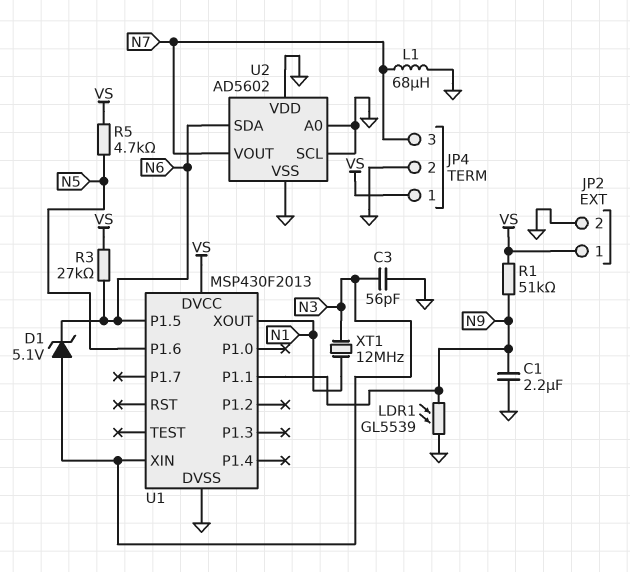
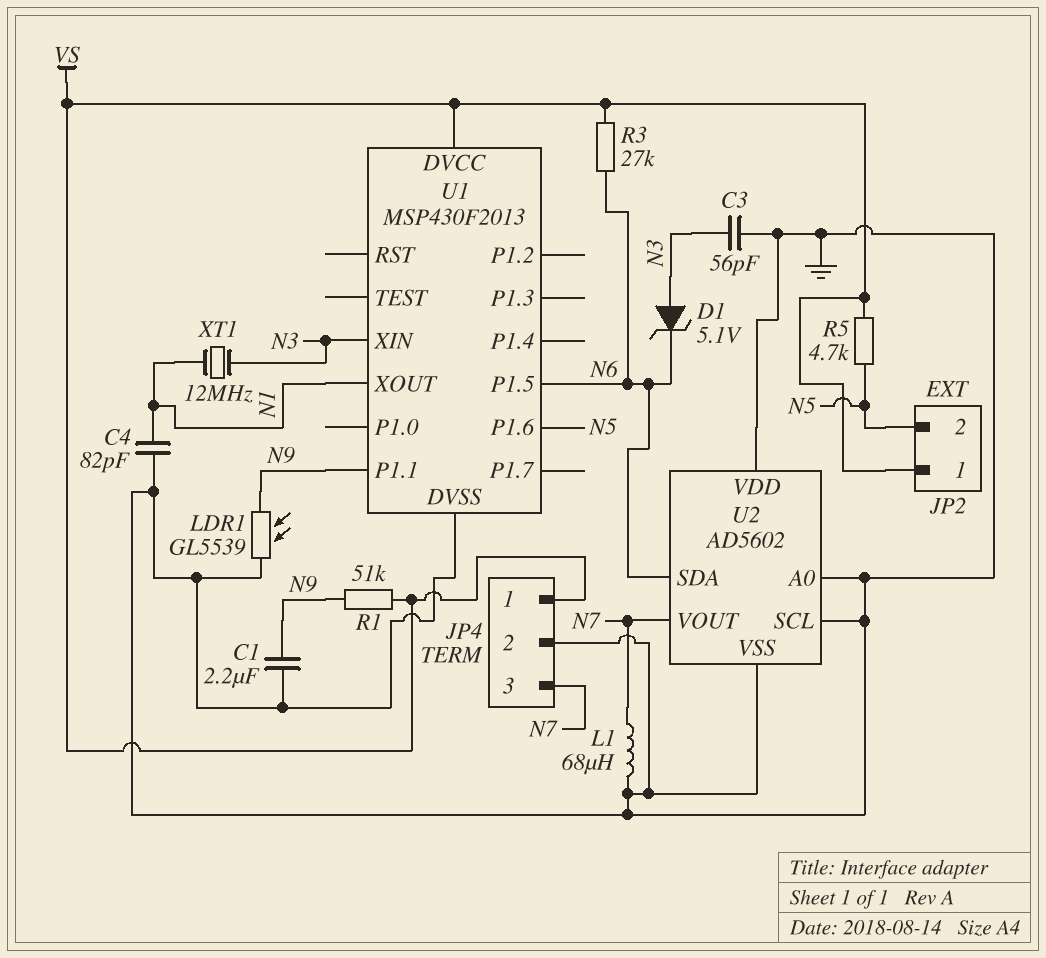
C4: none -> 82pF (GND, N1)
JP2 pin 2: GND -> N5

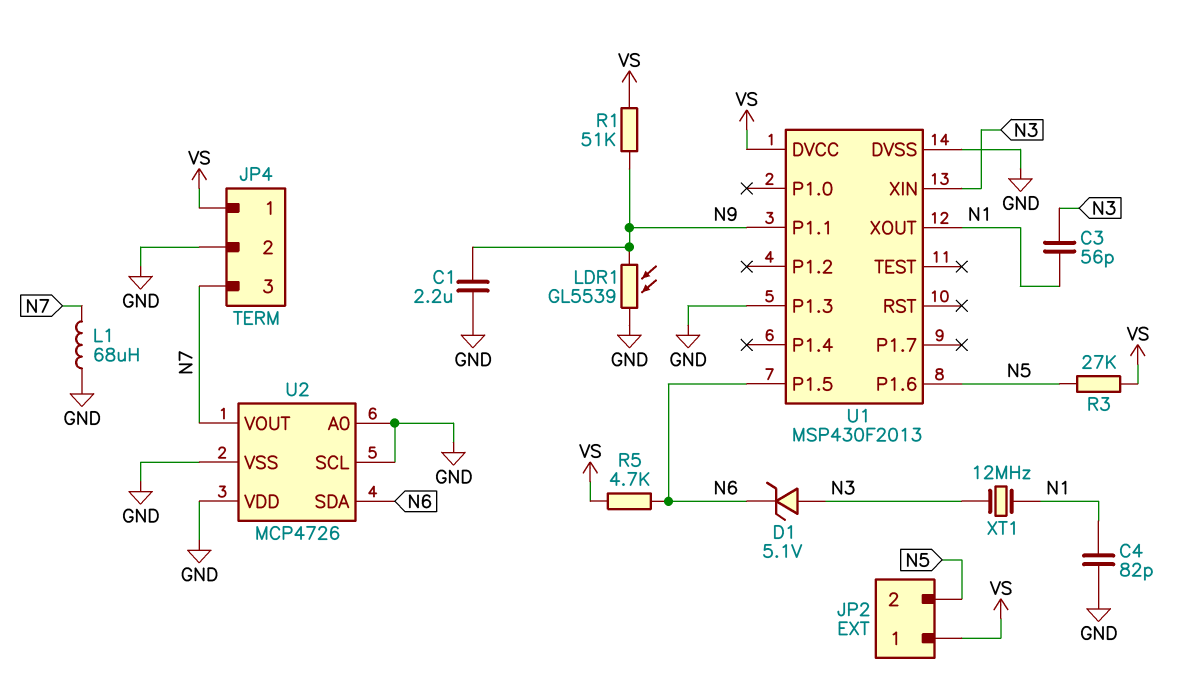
C3: 56pF (GND, N3) -> 56pF (N1, N3)
R3: 27k (N6, VS) -> 27k (N5, VS)
R5: 4.7k (N5, VS) -> 4.7k (N6, VS)
U1 pin P1.3: none -> GND
U2: AD5602 -> MCP4726

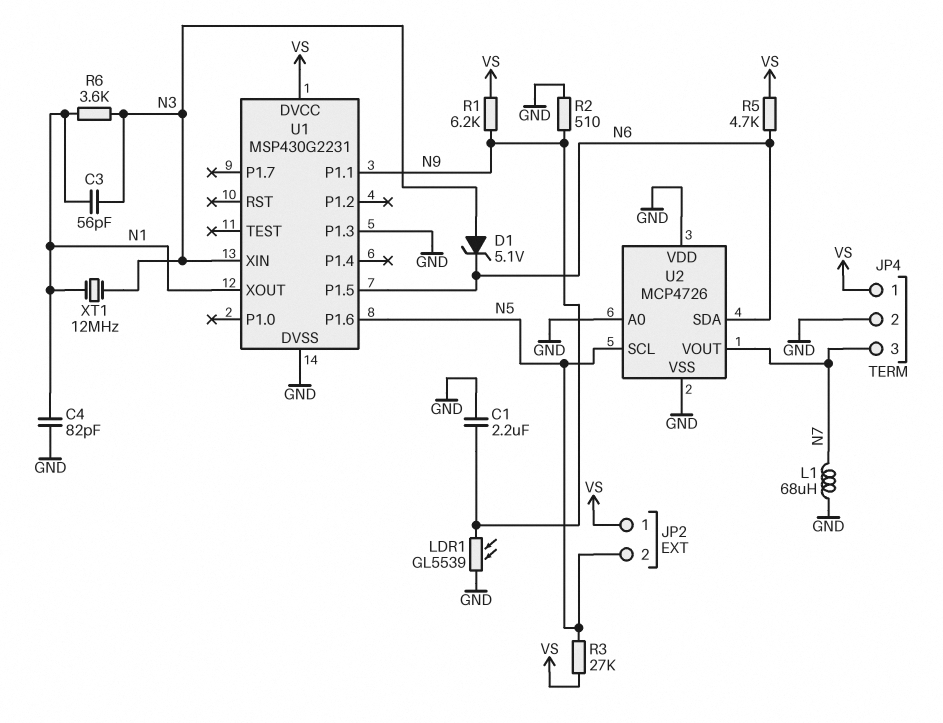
R1: 51k (N9, VS) -> 6.2k (N9, VS)
R2: none -> 510 (GND, N9)
R6: none -> 3.6k (N1, N3)
U1: MSP430F2013 -> MSP430G2231
U2 pin SCL: GND -> N5

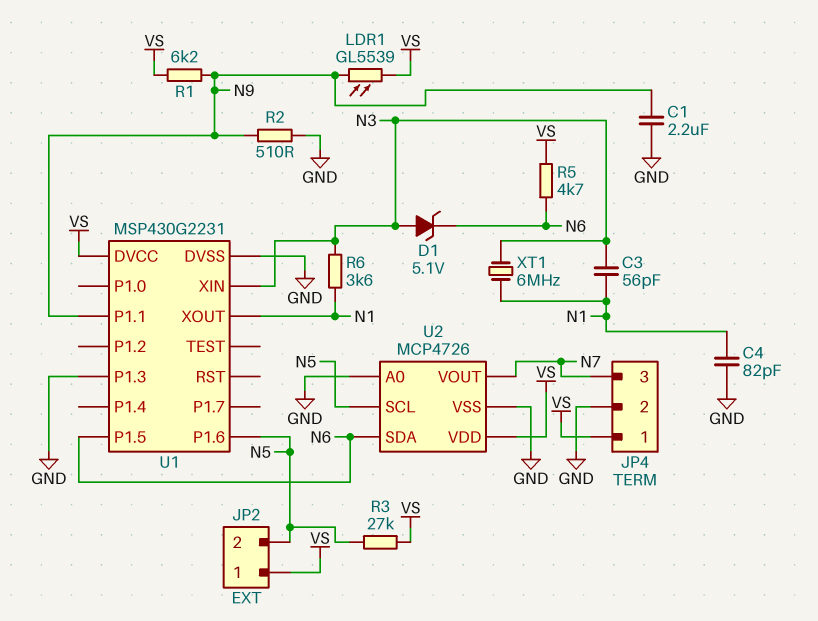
L1: 68uH (GND, N7) -> none
LDR1: GL5539 (GND, N9) -> GL5539 (N9, VS)
U2 pin VDD: GND -> VS
XT1: 12MHz (N1, N3) -> 6MHz (N1, N3)

